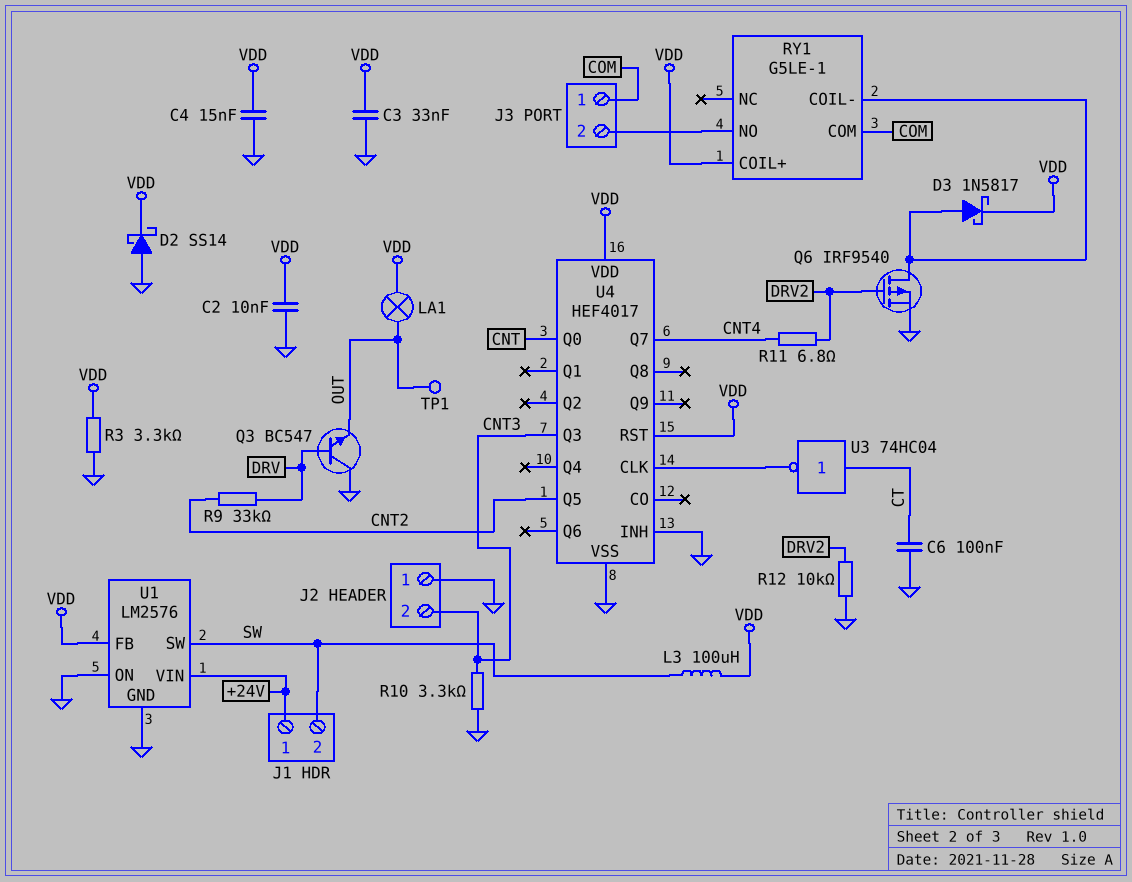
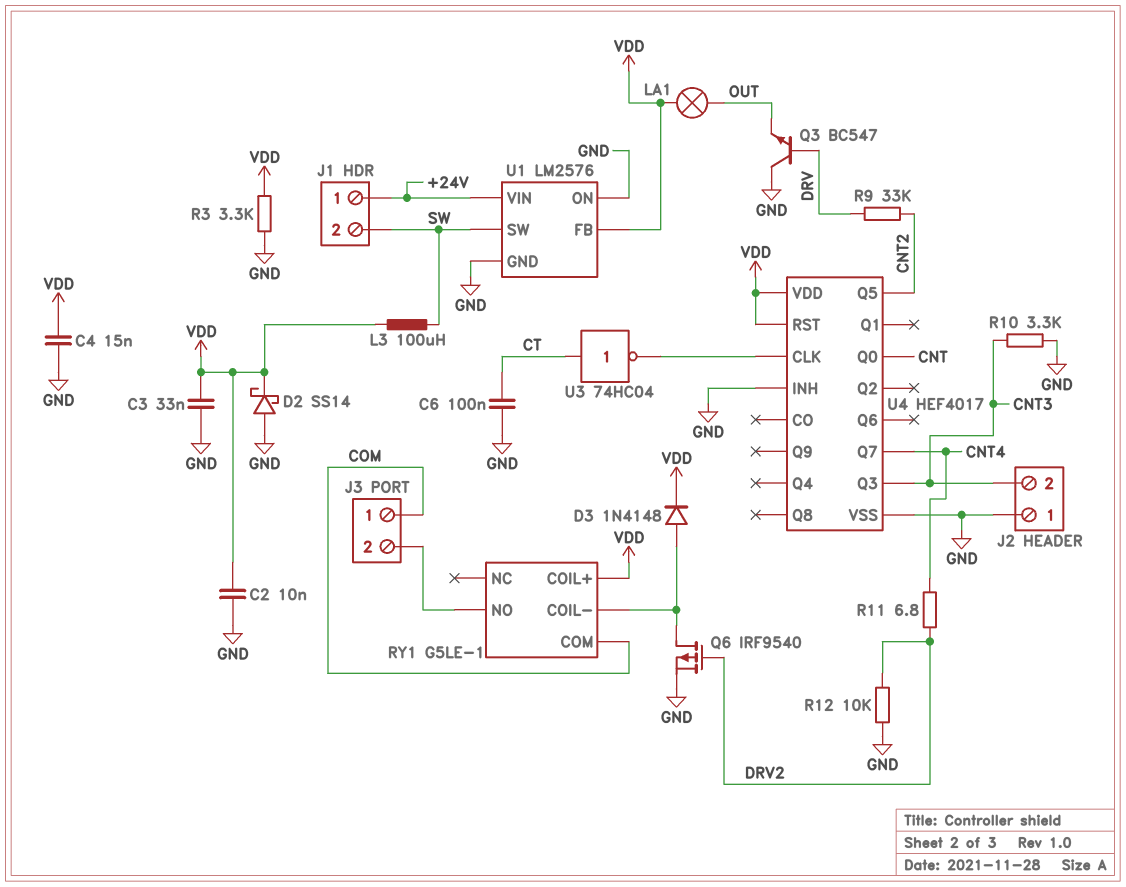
D3: schottky 1N5817 (A RY1/COIL-, K VDD) -> diode 1N4148 (A RY1/COIL-, K VDD)
TP1: test point (OUT) -> none

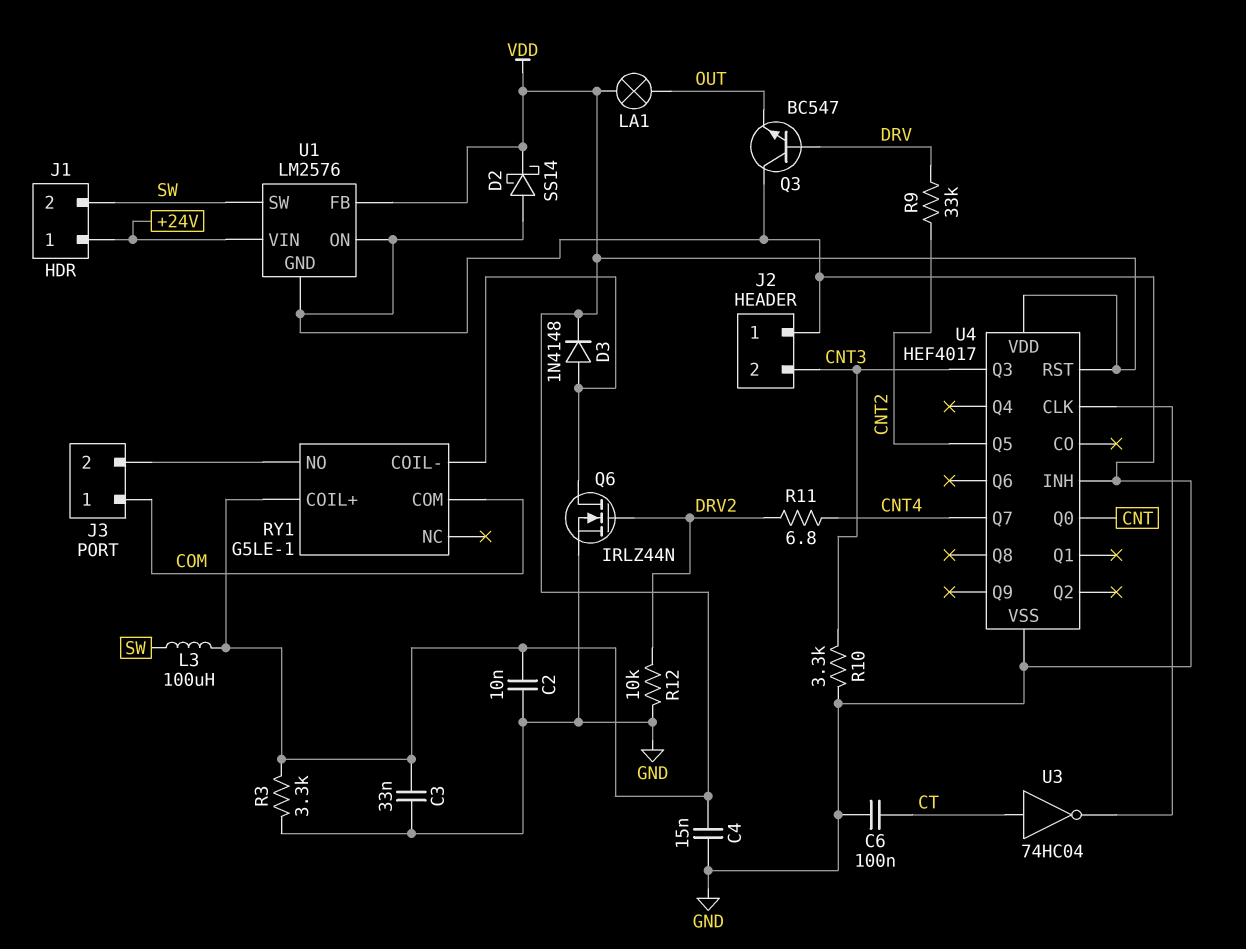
Q6: PMOS IRF9540 (G DRV2, D RY1/COIL-, S GND) -> NMOS IRLZ44N (G DRV2, D RY1/COIL-, S GND)

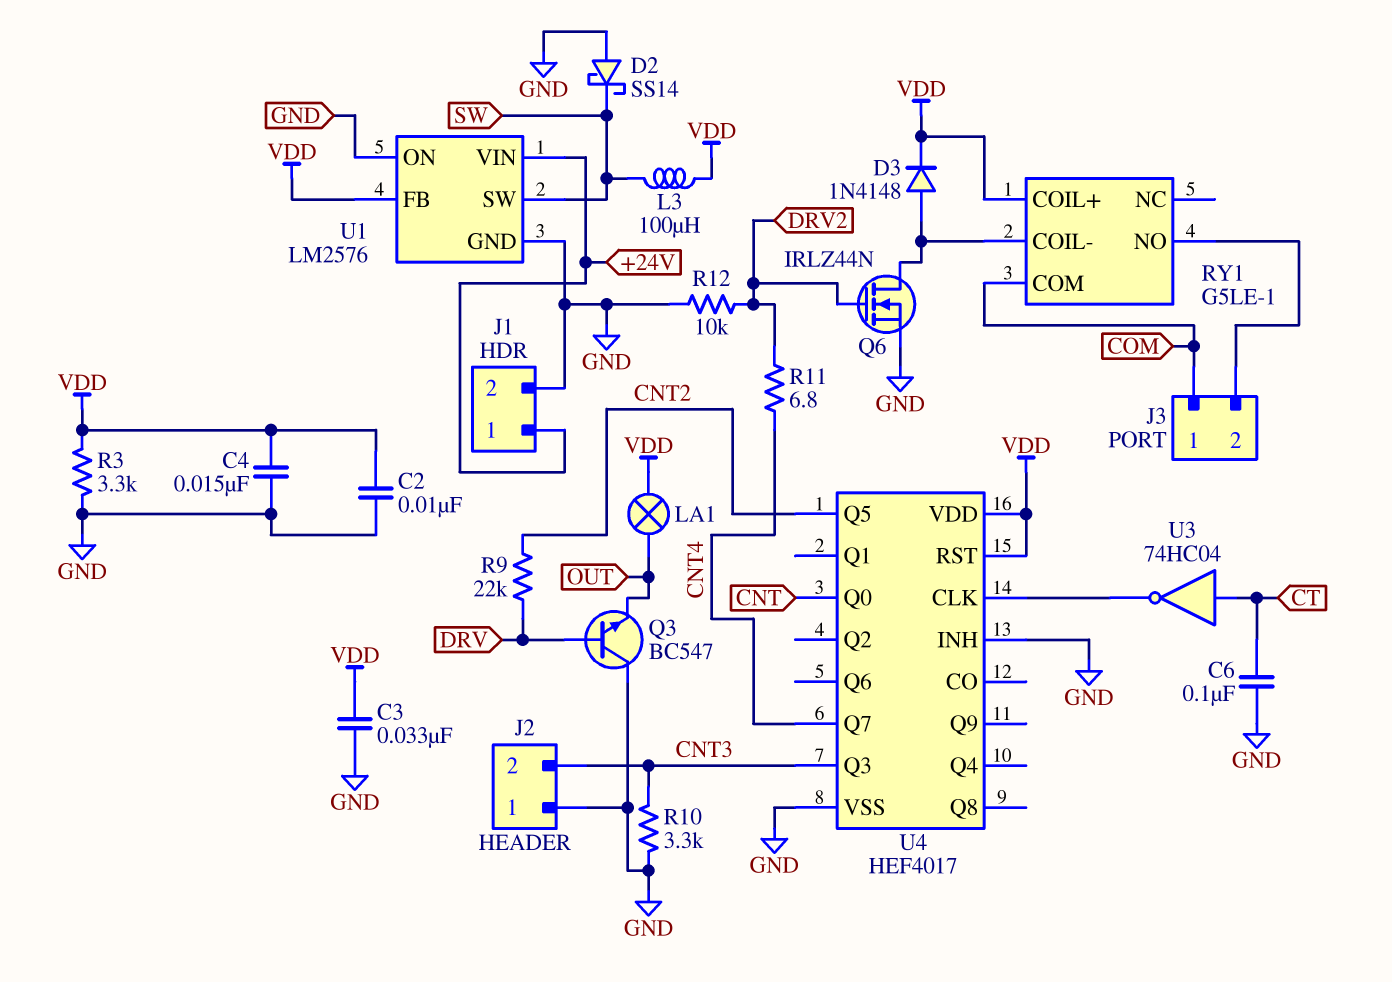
D2: schottky SS14 (A GND, K VDD) -> schottky SS14 (A GND, K SW)
J1 pin 2: SW -> GND
R9: 33k (CNT2, DRV) -> 22k (CNT2, DRV)

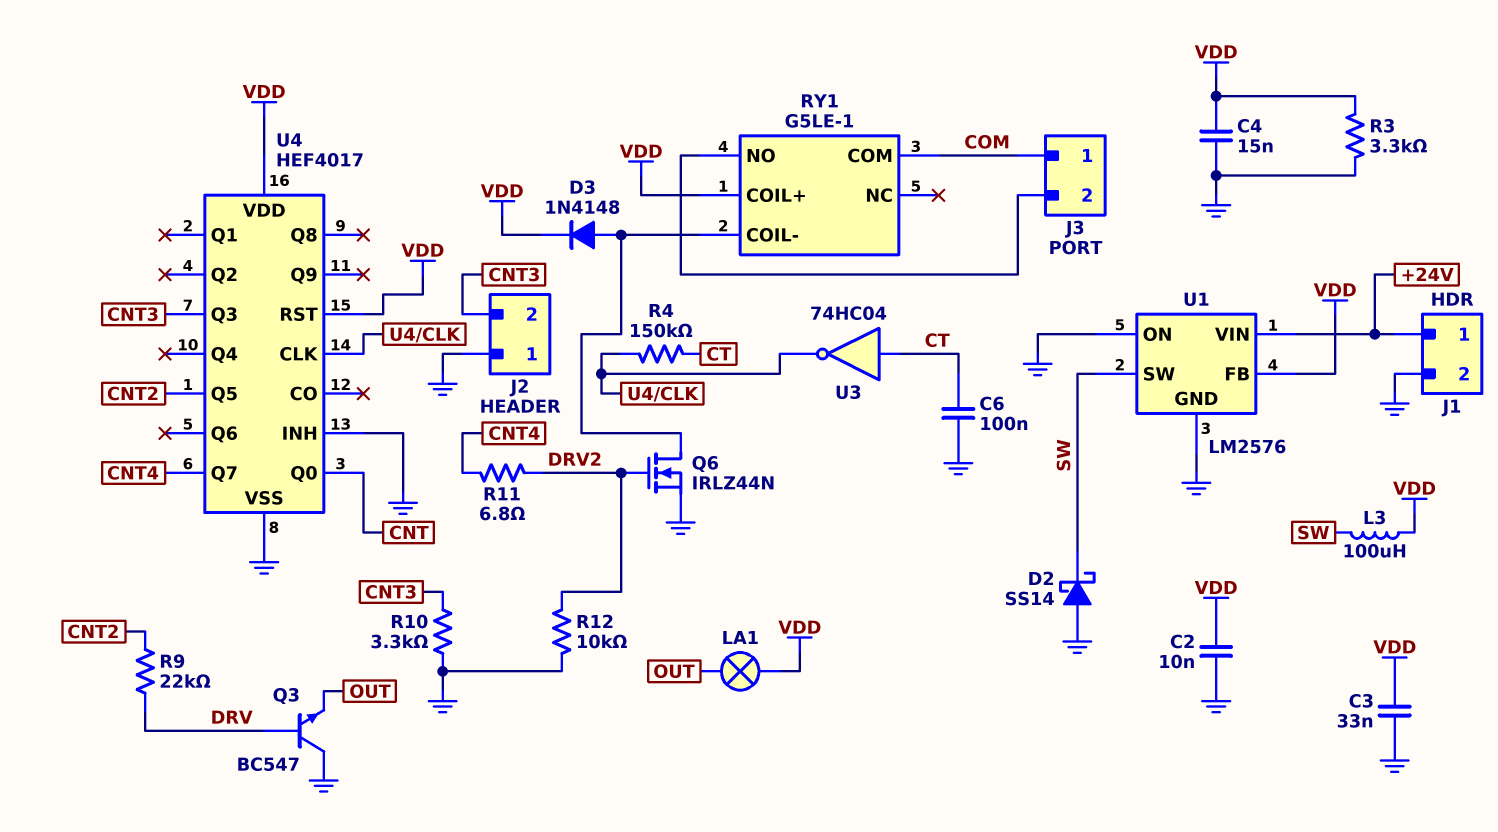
R4: none -> 150k (CT, U4/CLK)

